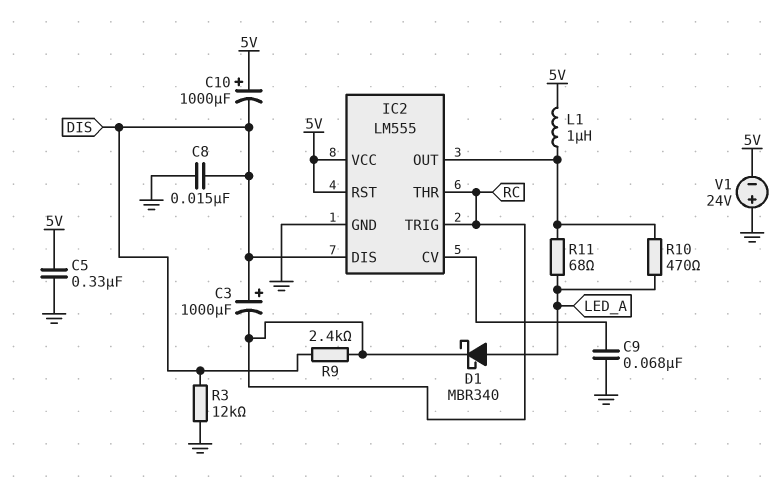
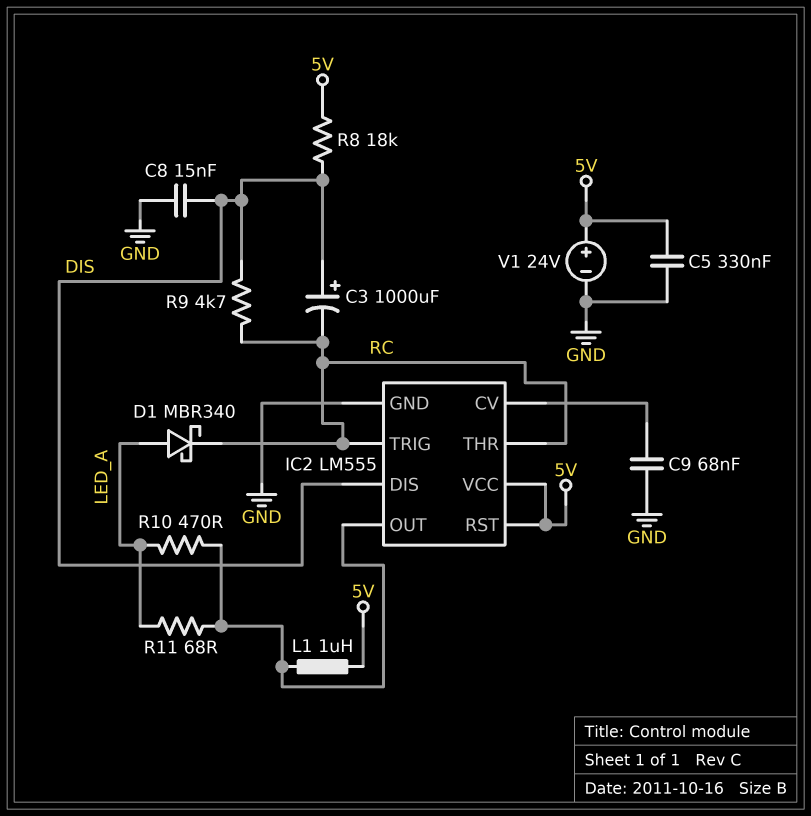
C10: 1000uF (plus 5V, minus DIS) -> none
R3: 12k (DIS, GND) -> none
R8: none -> 18k (5V, DIS)
R9: 2.4k (DIS, RC) -> 4.7k (DIS, RC)
V1: 24V (plus GND, minus 5V) -> 24V (plus 5V, minus GND)

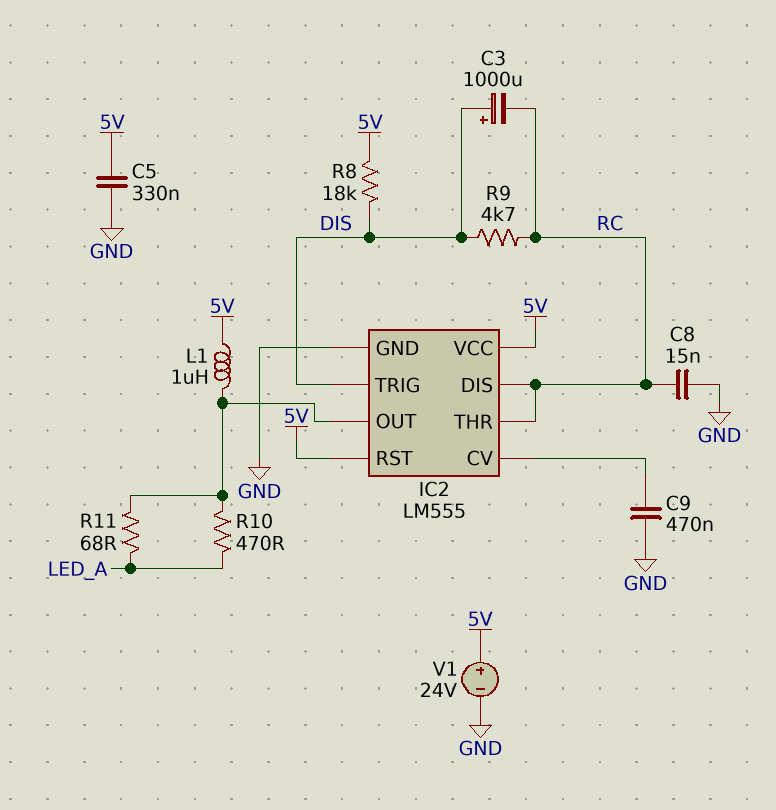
C8: 15nF (DIS, GND) -> 15nF (GND, RC)
C9: 68nF (GND, IC2/CV) -> 470nF (GND, IC2/CV)
D1: schottky MBR340 (A LED_A, K RC) -> none
IC2 pin DIS: DIS -> RC
IC2 pin TRIG: RC -> DIS

